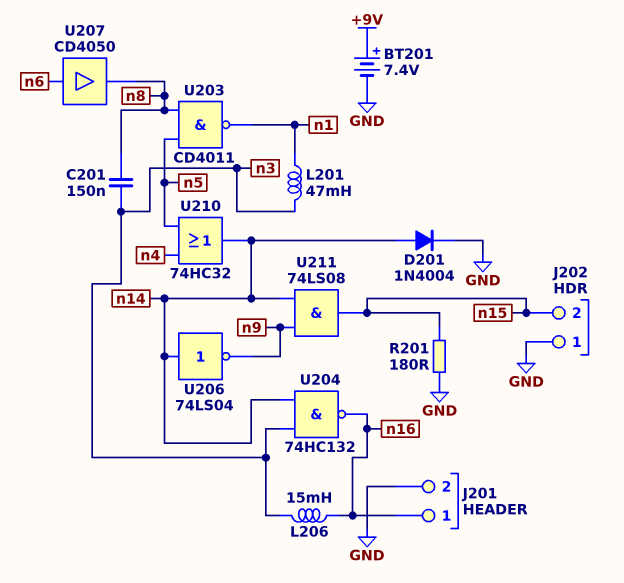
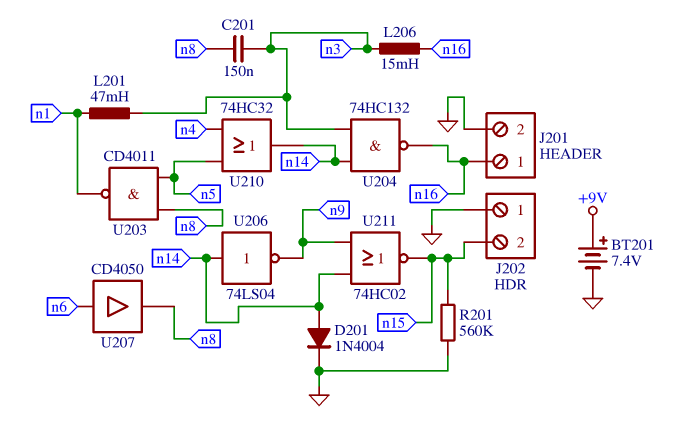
R201: 180 (GND, n15) -> 560k (GND, n15)
U211: AND 74LS08 (in n9, in n14, out n15) -> NOR 74HC02 (in n9, in n14, out n15)

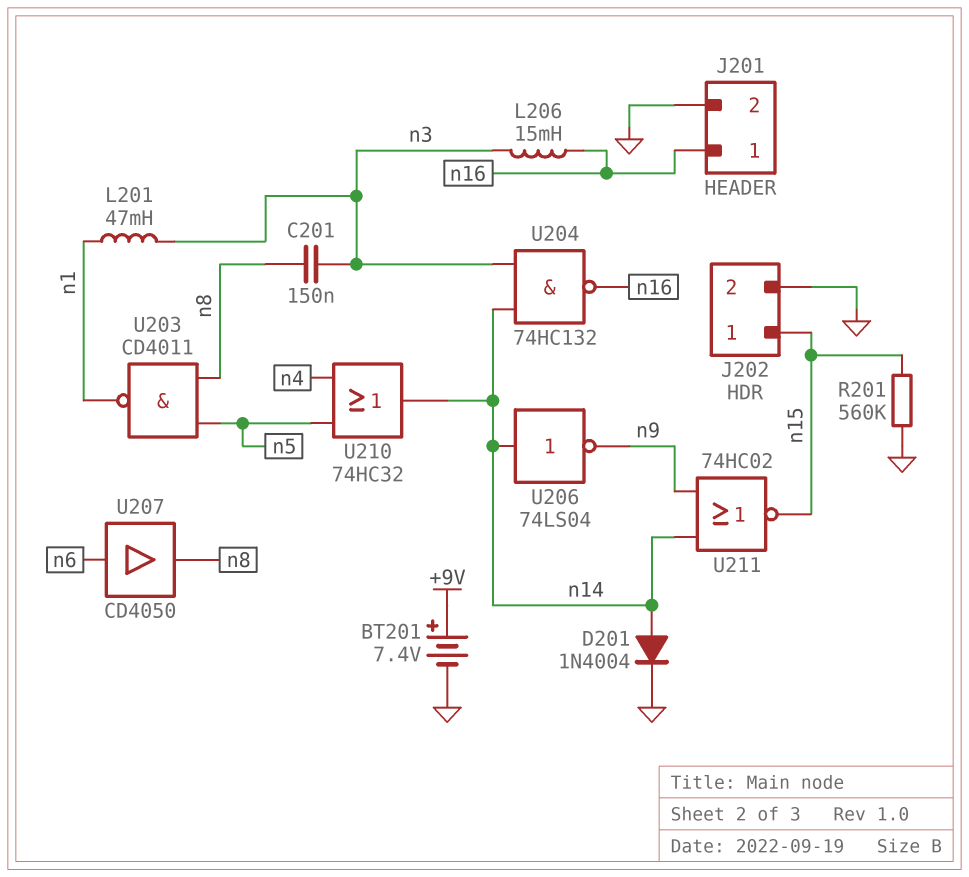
J202 pin 1: GND -> n15
J202 pin 2: n15 -> GND

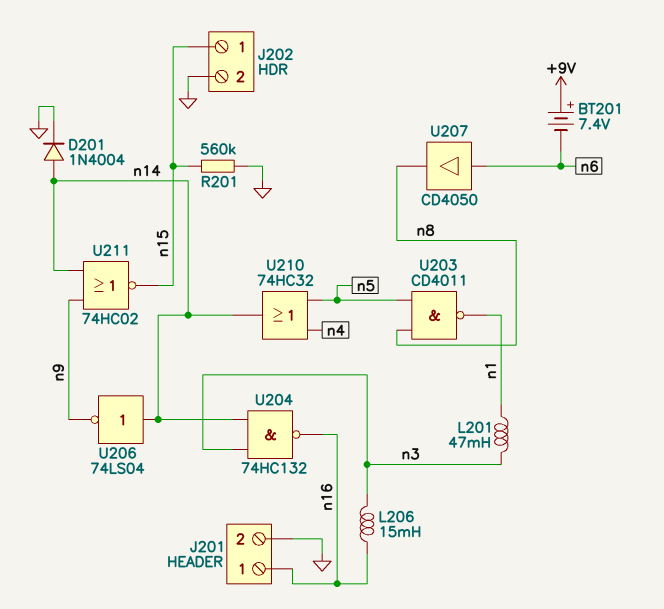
BT201: 7.4V (plus +9V, minus GND) -> 7.4V (plus +9V, minus n6)
C201: 150nF (n3, n8) -> none

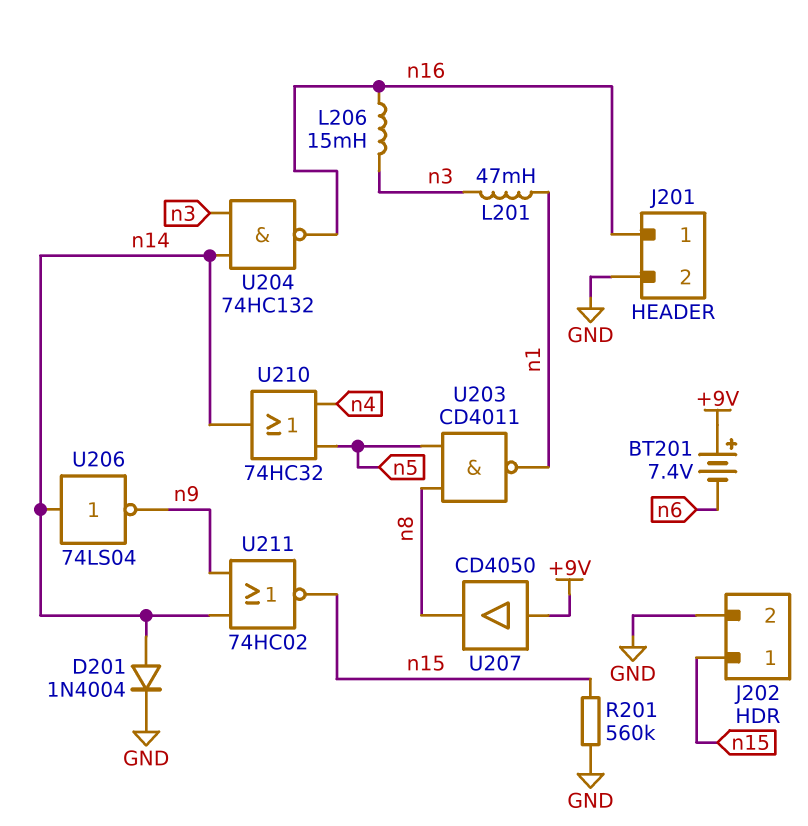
U207: buffer CD4050 (in n6, out n8) -> buffer CD4050 (in +9V, out n8)

